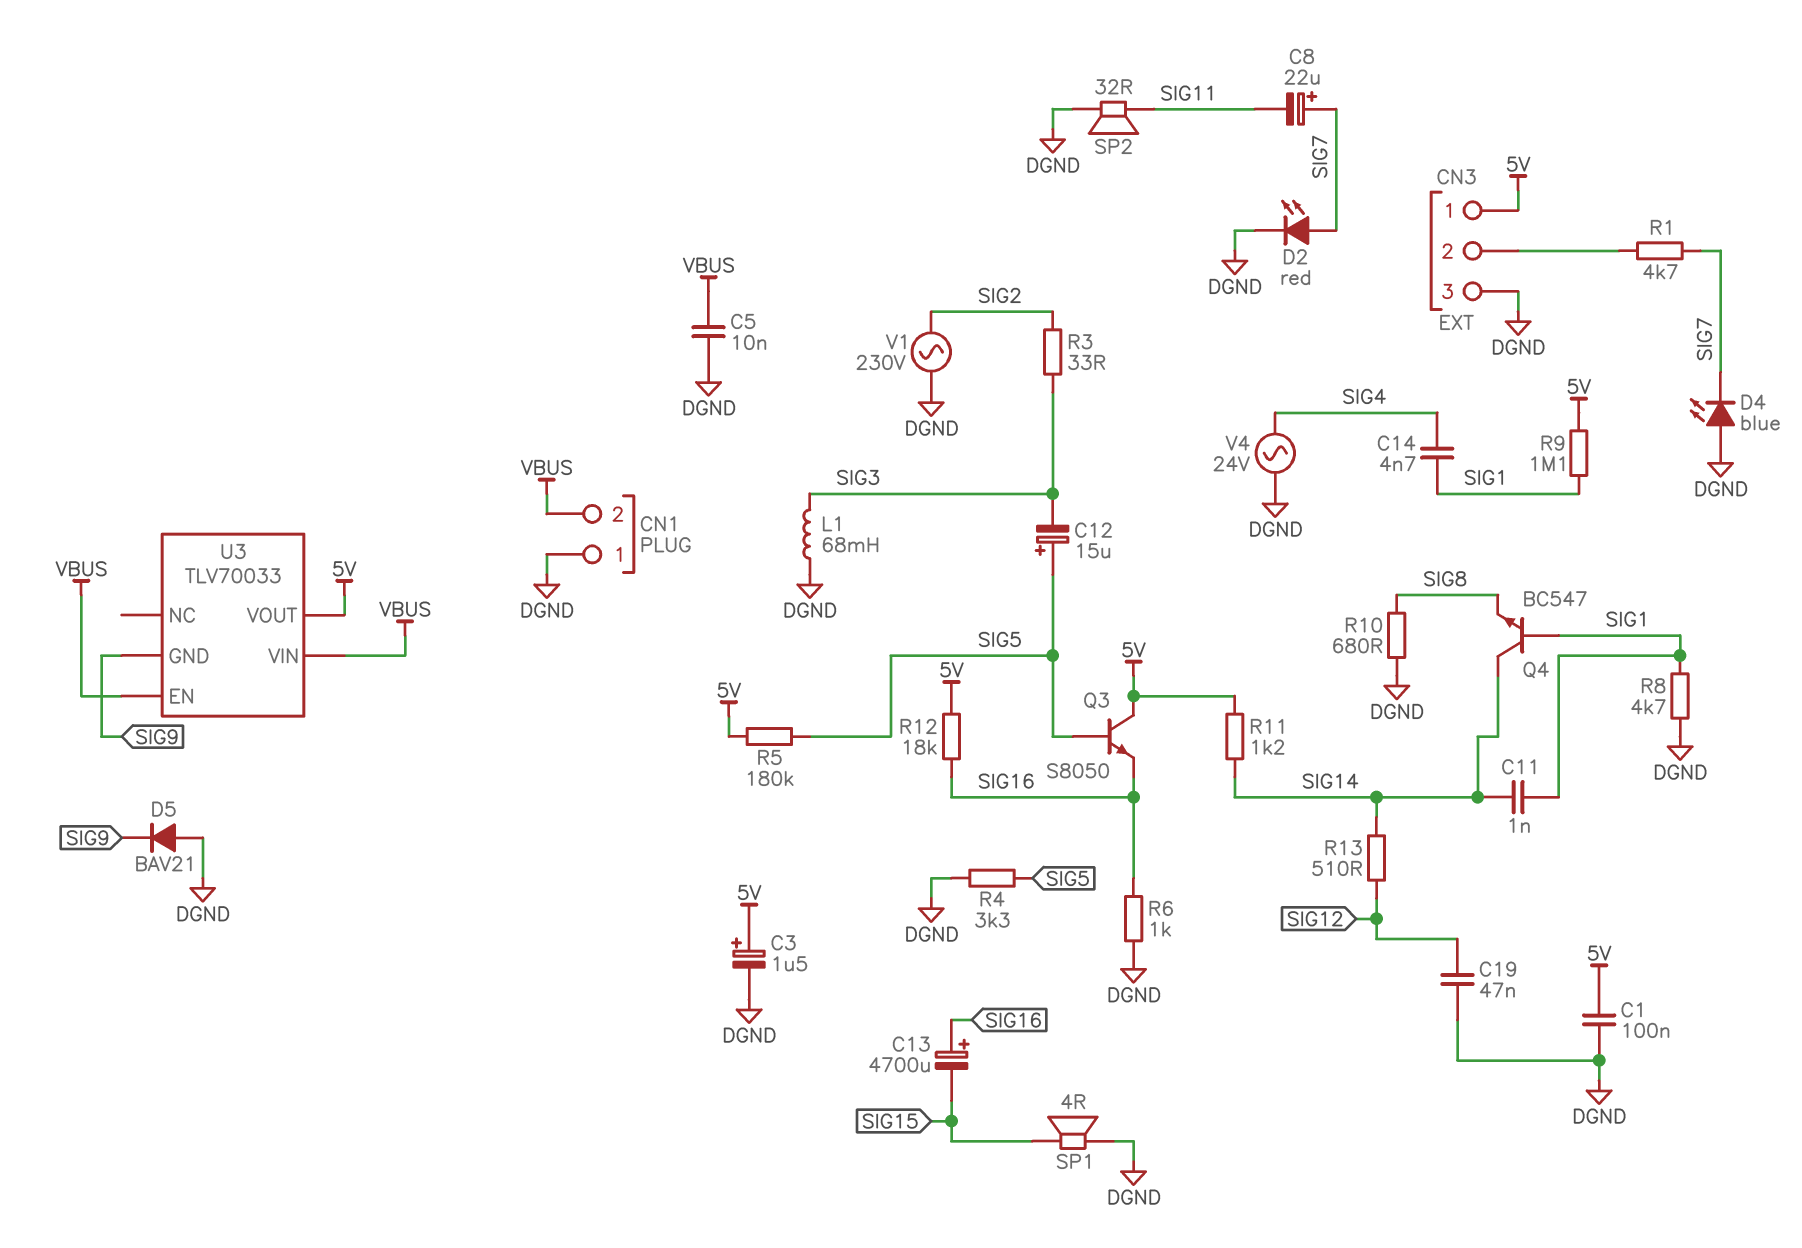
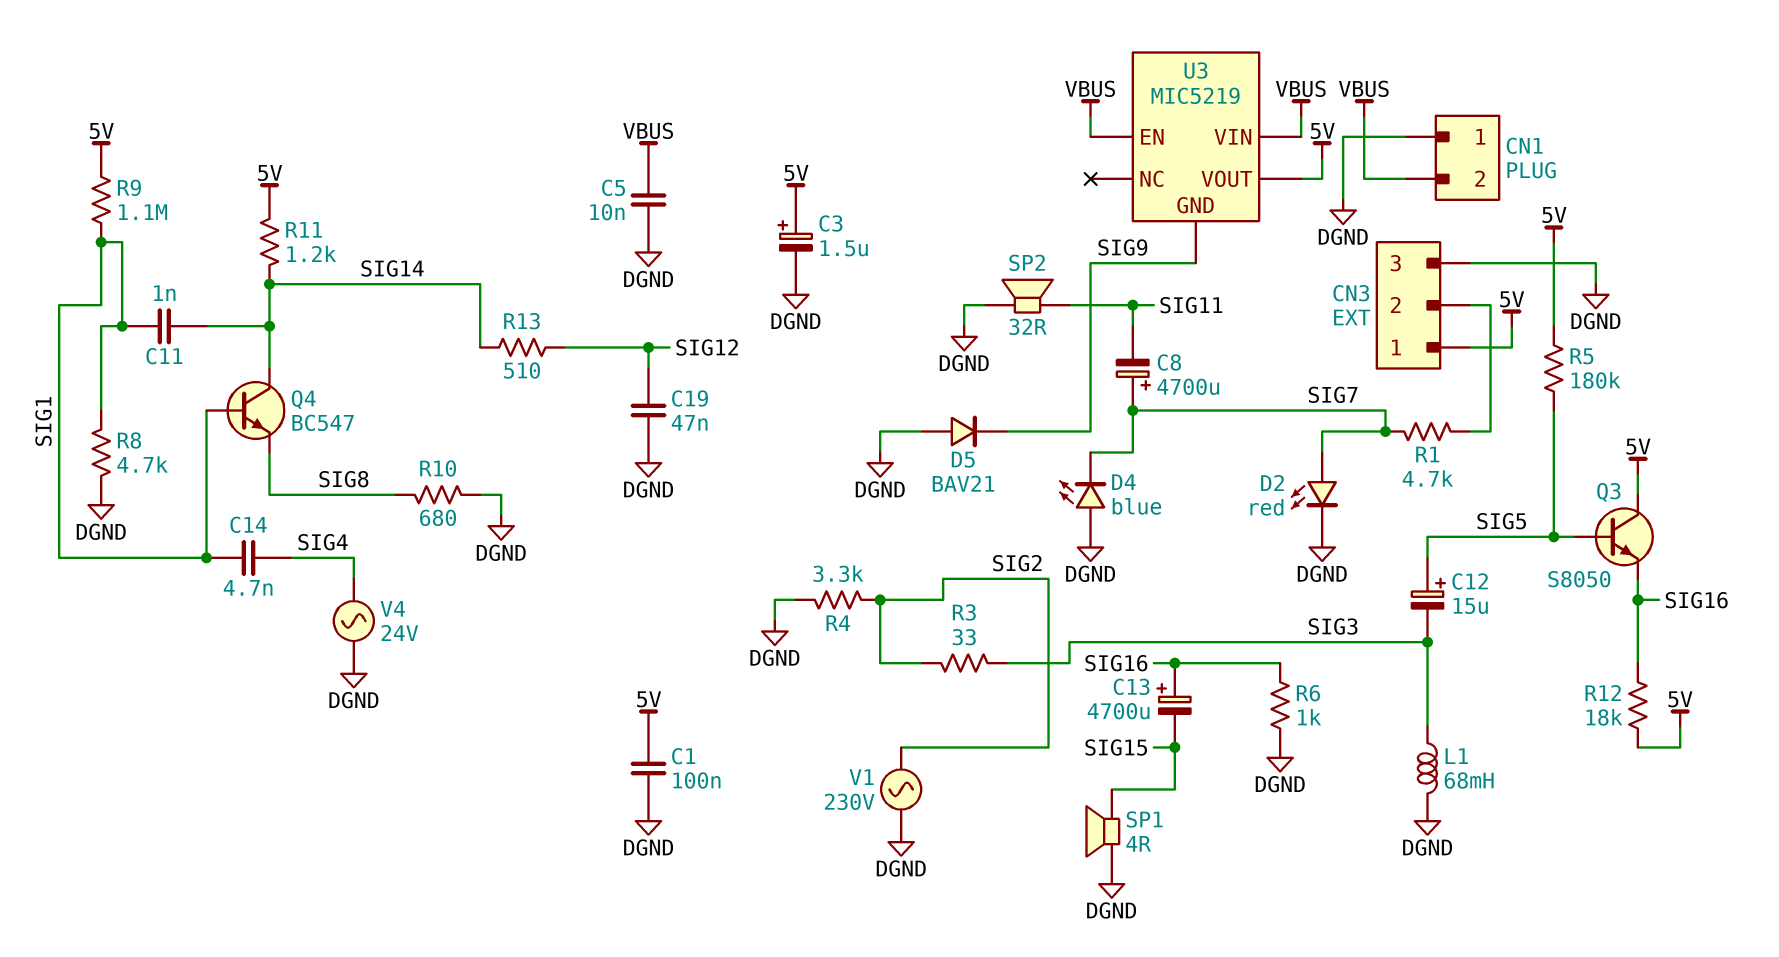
C8: 22uF (plus SIG7, minus SIG11) -> 4700uF (plus SIG7, minus SIG11)
R4: 3.3k (DGND, SIG5) -> 3.3k (DGND, SIG2)
U3: TLV70033 -> MIC5219

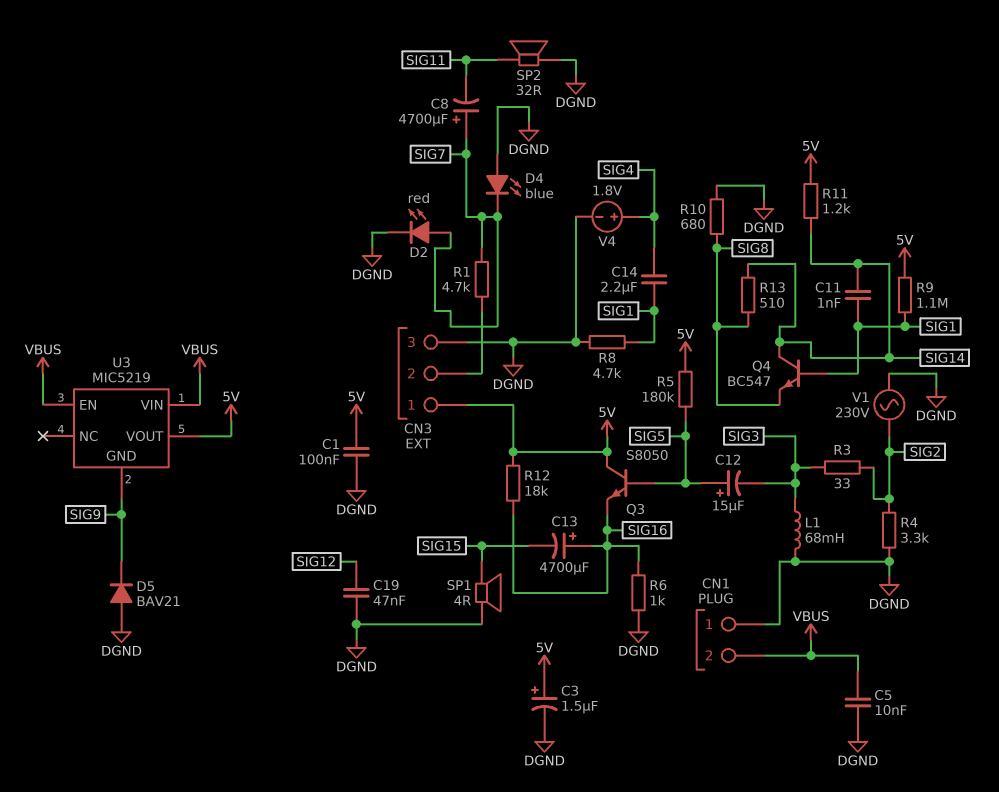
C14: 4.7nF (SIG1, SIG4) -> 2.2uF (SIG1, SIG4)
R13: 510 (SIG12, SIG14) -> 510 (SIG8, SIG14)
V4: AC 24V (DGND, SIG4) -> 1.8V (plus SIG4, minus DGND)

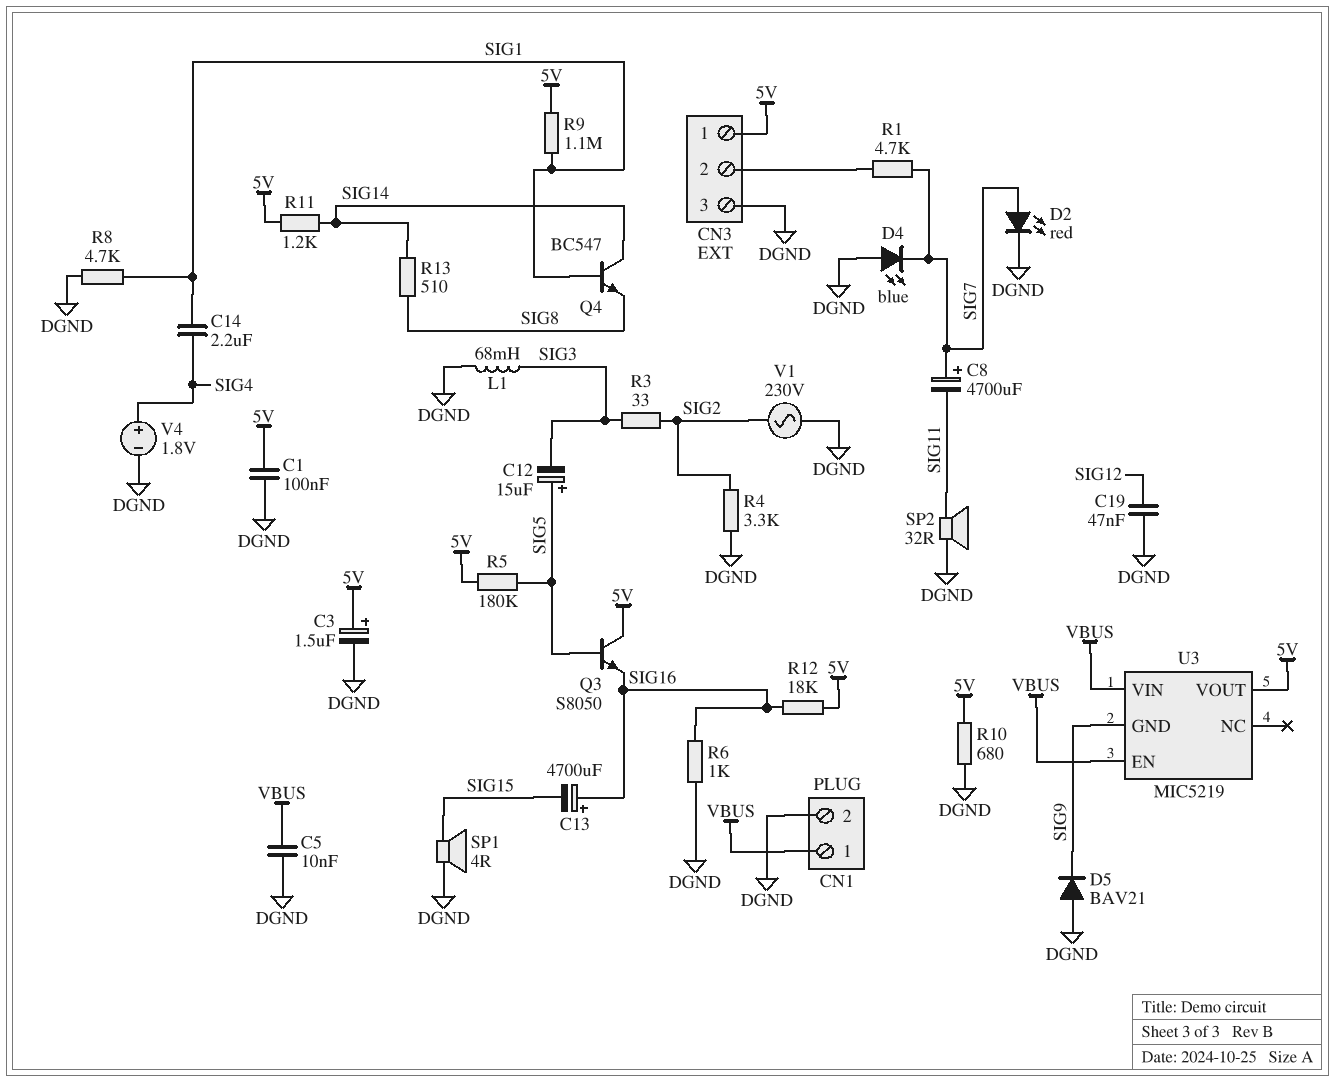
C11: 1nF (SIG1, SIG14) -> none
CN1 pin 1: DGND -> VBUS
CN1 pin 2: VBUS -> DGND
R10: 680 (DGND, SIG8) -> 680 (5V, DGND)

